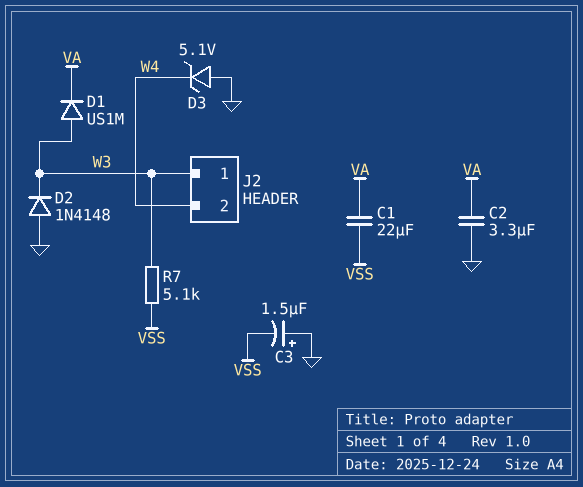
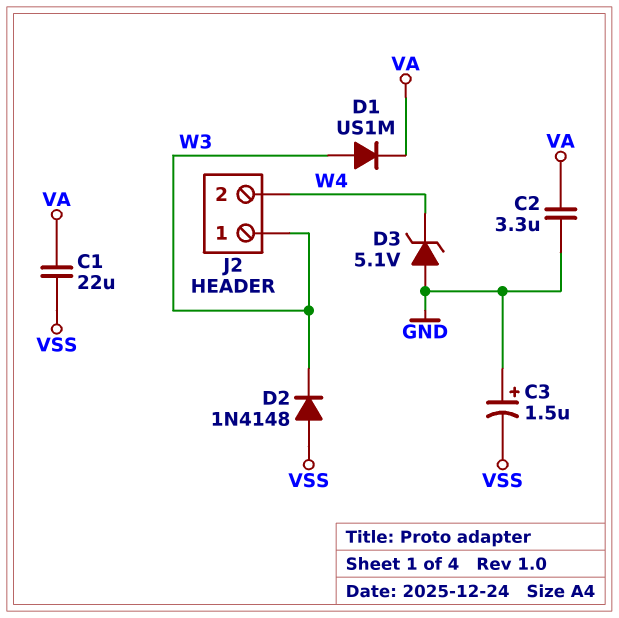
D2: diode 1N4148 (A GND, K W3) -> diode 1N4148 (A VSS, K W3)
R7: 5.1k (VSS, W3) -> none

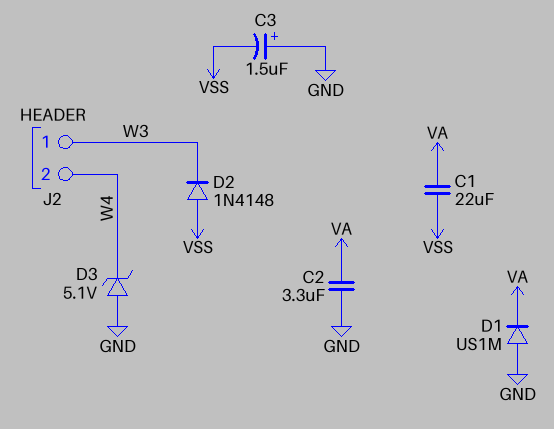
D1: diode US1M (A W3, K VA) -> diode US1M (A GND, K VA)

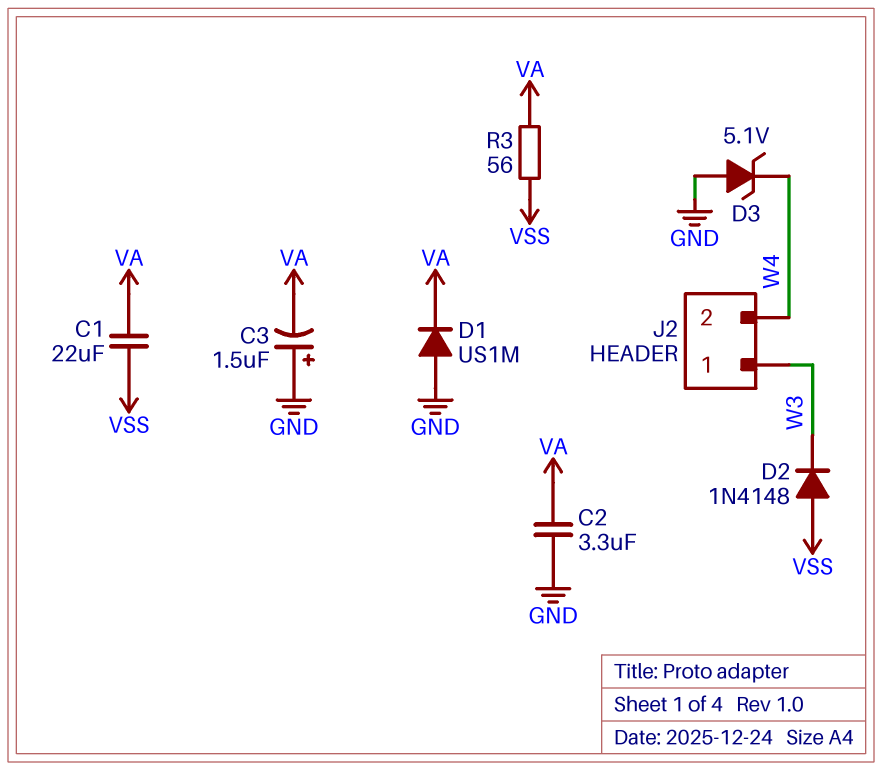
C3: 1.5uF (plus GND, minus VSS) -> 1.5uF (plus GND, minus VA)
R3: none -> 56 (VA, VSS)

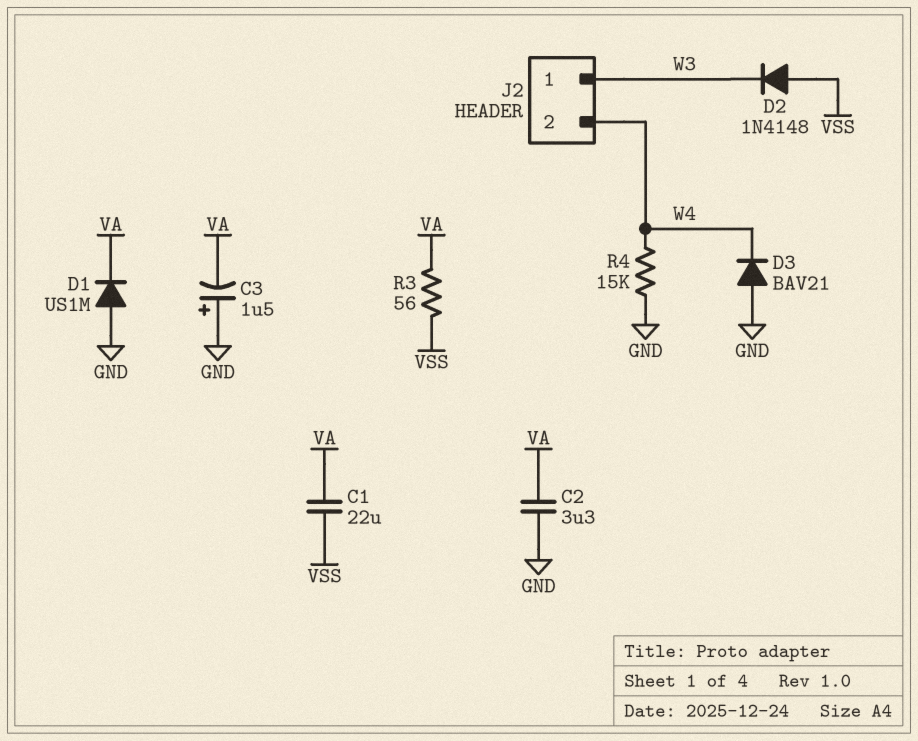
D3: zener 5.1V (A GND, K W4) -> diode BAV21 (A GND, K W4)
R4: none -> 15k (GND, W4)

